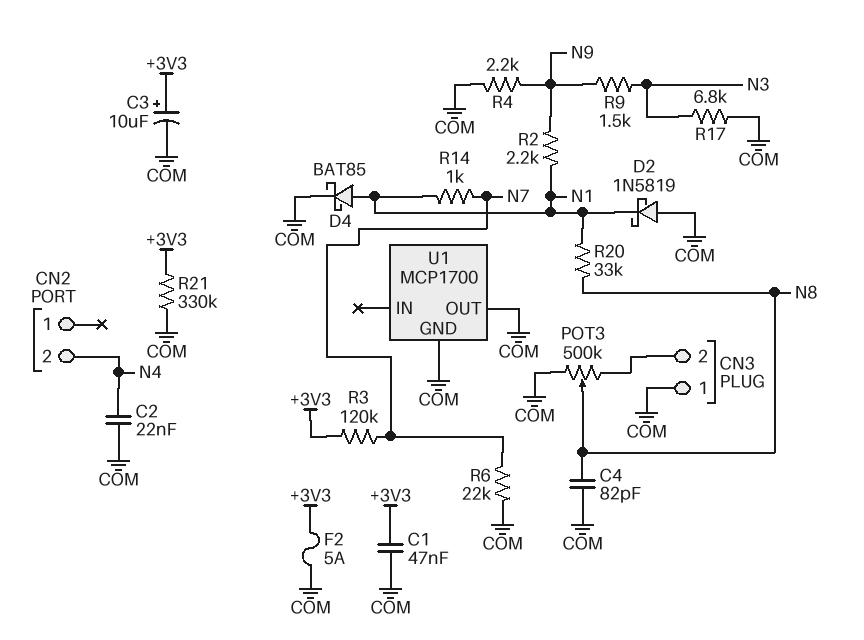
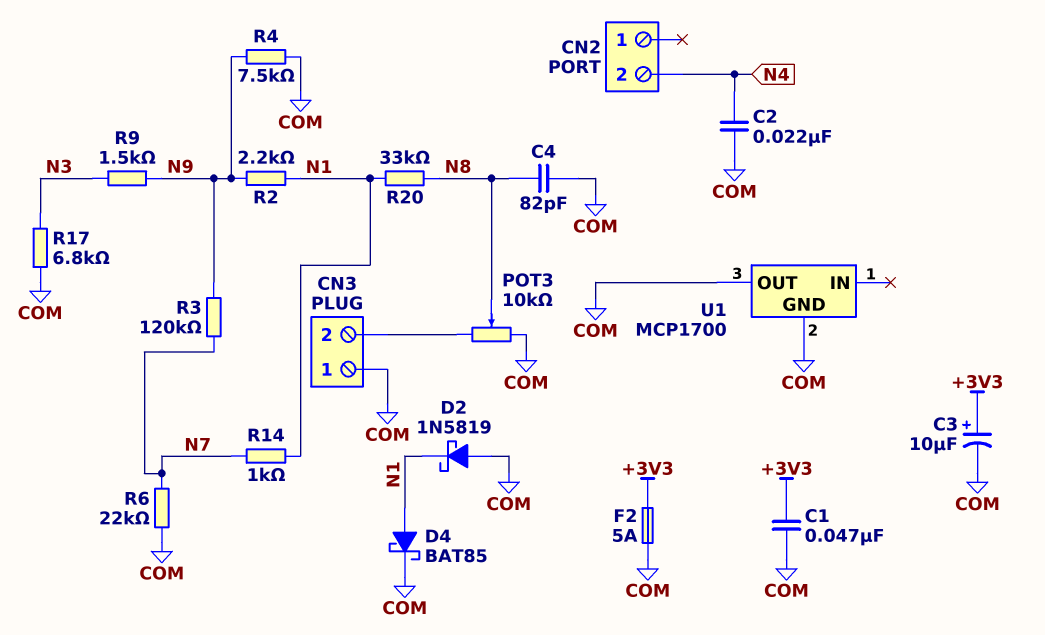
POT3: 500k (CN3/2, COM, wiper N8) -> 10k (CN3/2, COM, wiper N8)
R3: 120k (+3V3, N7) -> 120k (N7, N9)
R4: 2.2k (COM, N9) -> 7.5k (COM, N9)
R21: 330k (+3V3, COM) -> none

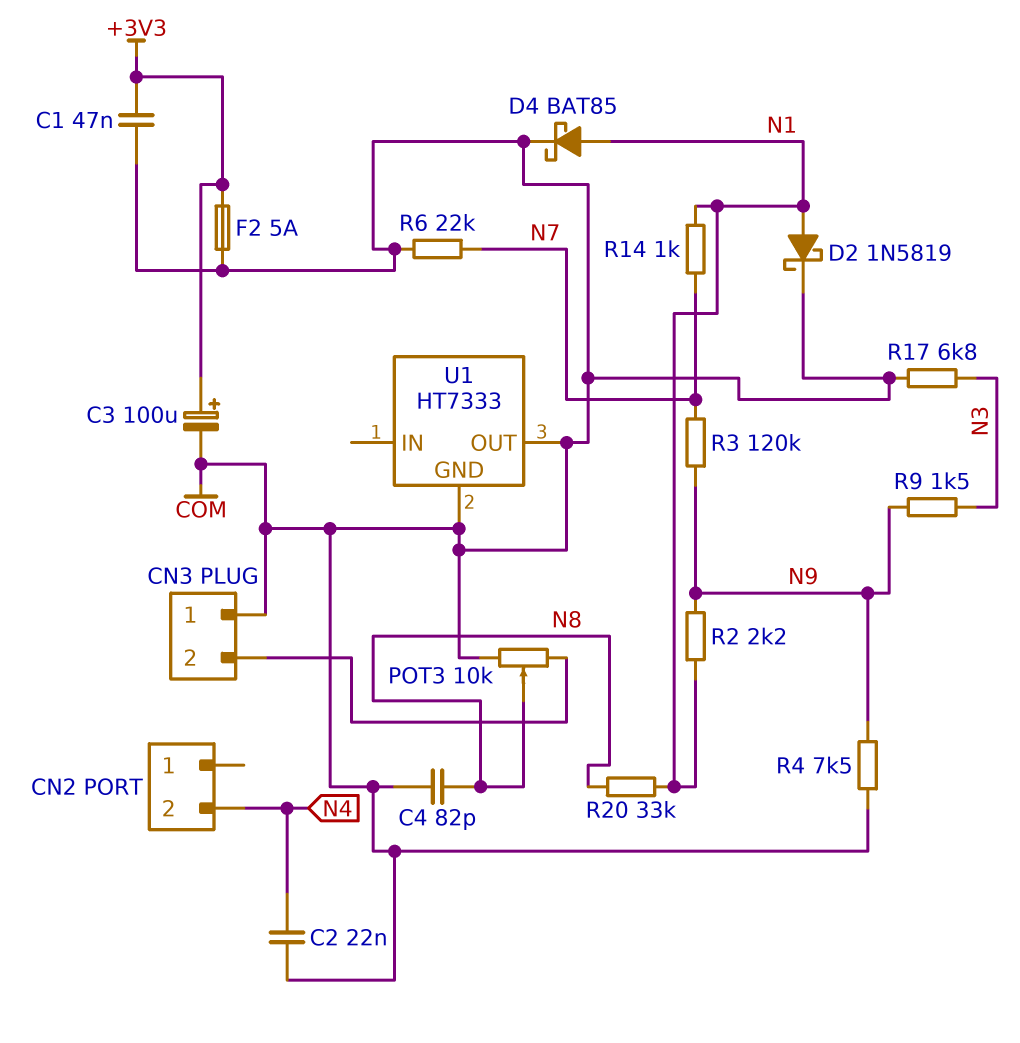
C3: 10uF (plus +3V3, minus COM) -> 100uF (plus +3V3, minus COM)
D2: schottky 1N5819 (A COM, K N1) -> schottky 1N5819 (A N1, K COM)
U1: MCP1700 -> HT7333

